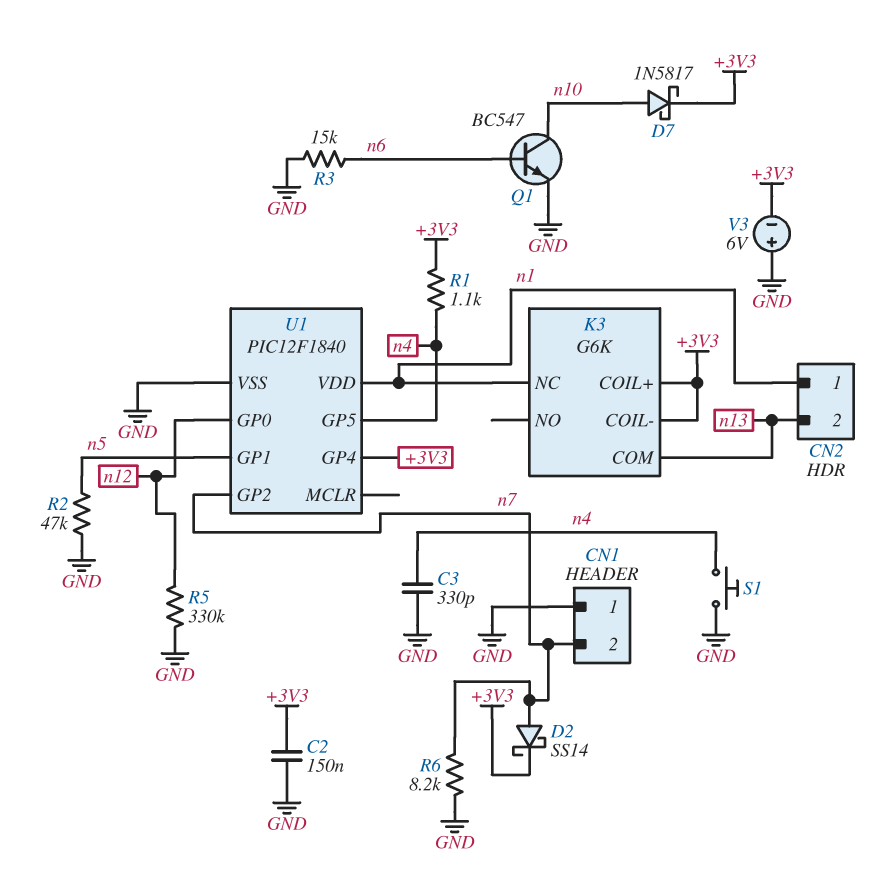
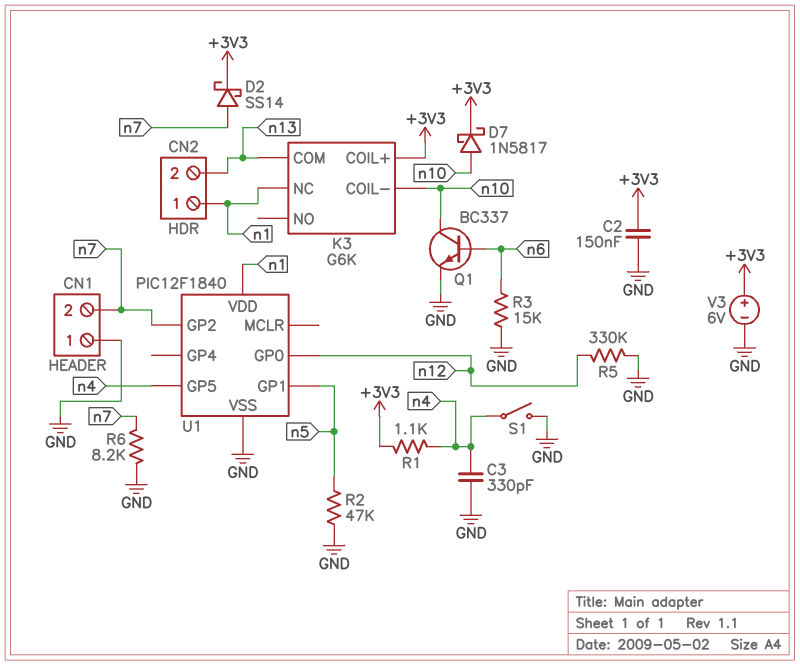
K3 pin COIL-: +3V3 -> n10
Q1: NPN BC547 (B n6, C n10, E GND) -> NPN BC337 (B n6, C n10, E GND)
S1: button (GND, n4) -> switch (GND, n4)
U1 pin GP4: +3V3 -> none
V3: 6V (plus GND, minus +3V3) -> 6V (plus +3V3, minus GND)

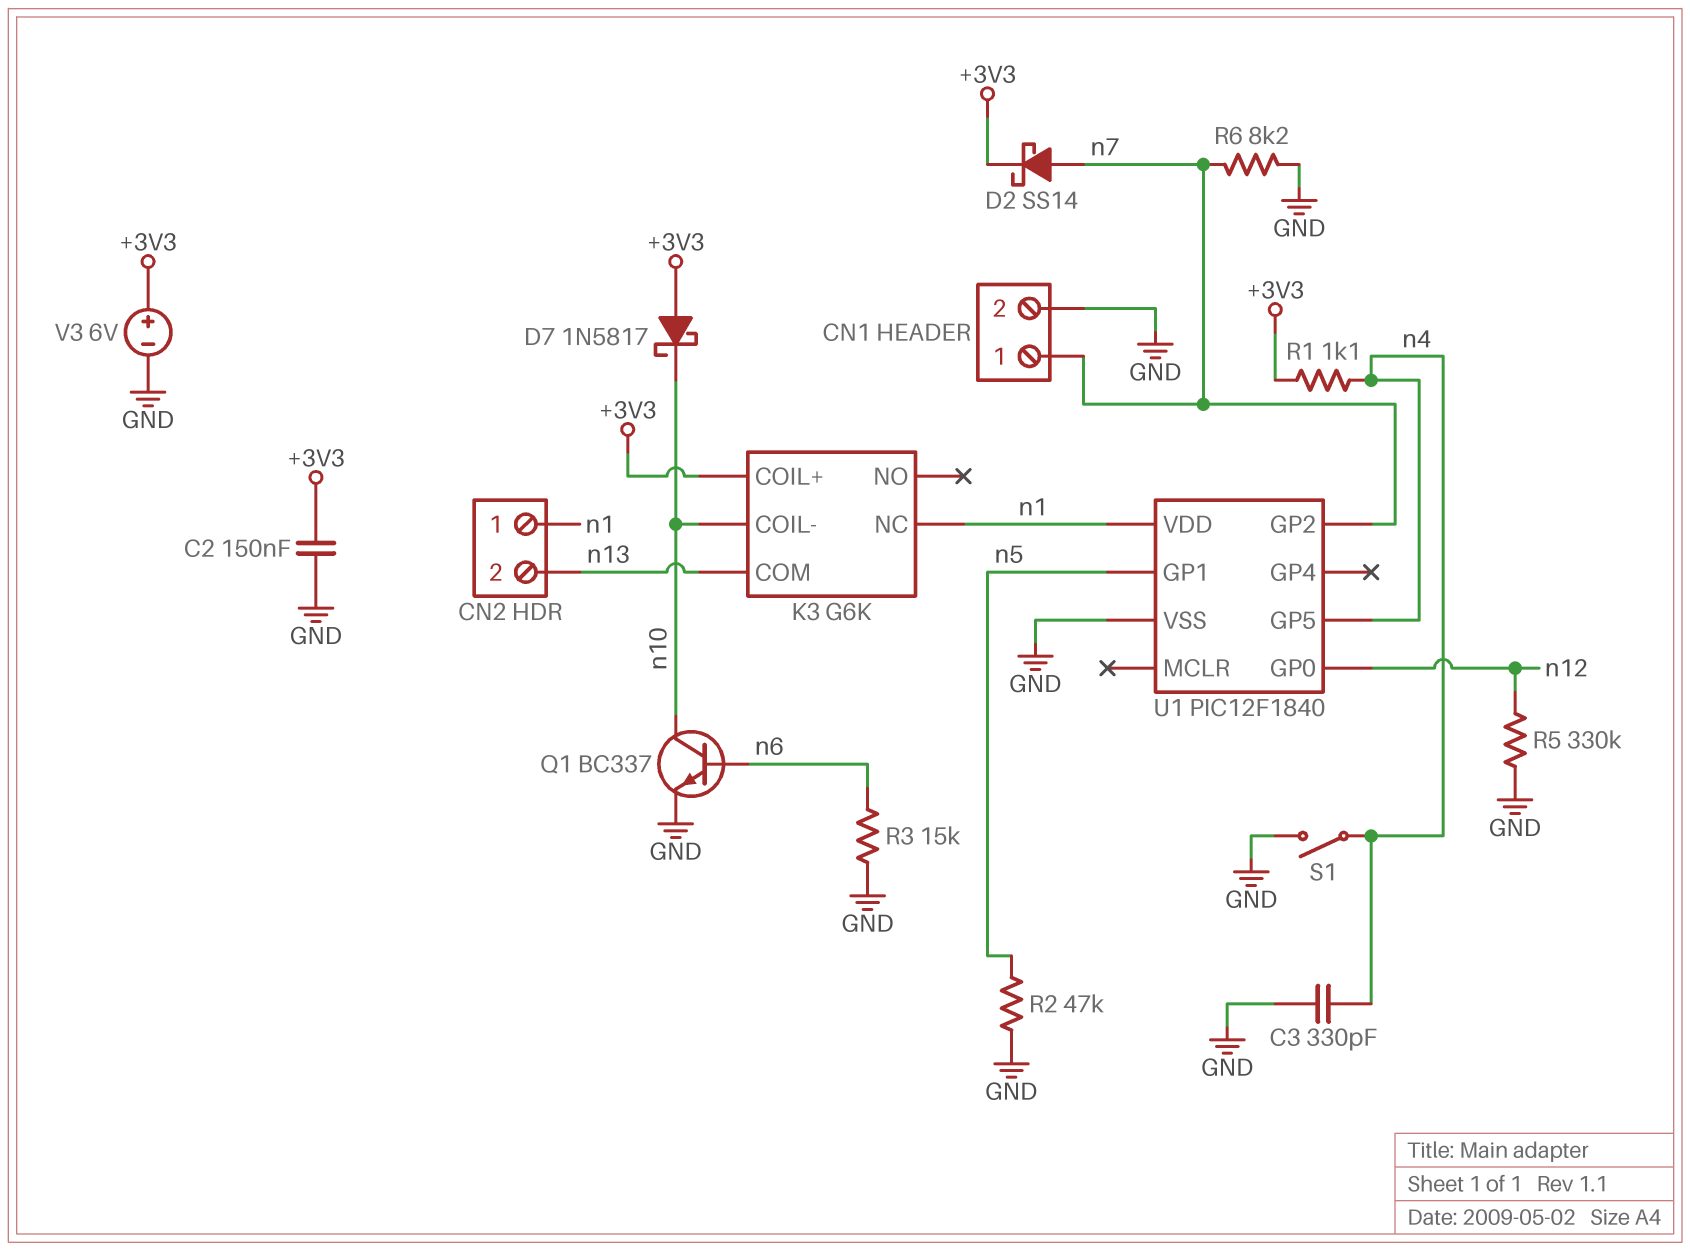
CN1 pin 1: GND -> n7
CN1 pin 2: n7 -> GND
D7: schottky 1N5817 (A n10, K +3V3) -> schottky 1N5817 (A +3V3, K n10)

